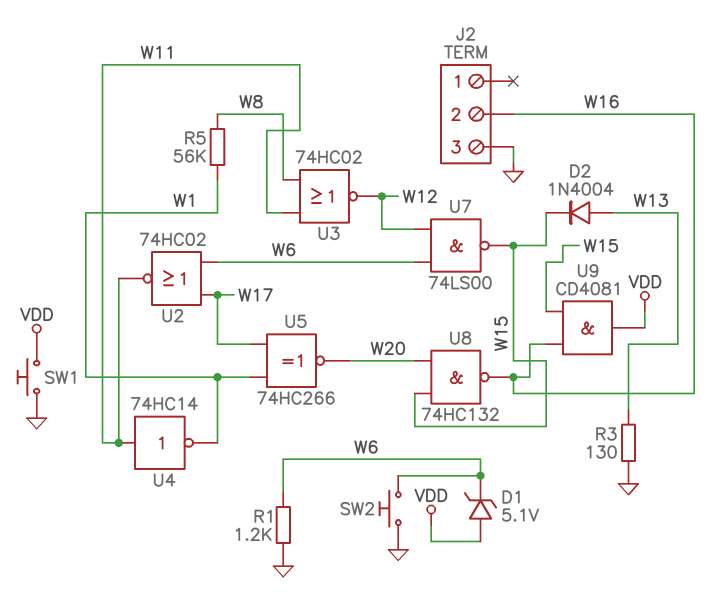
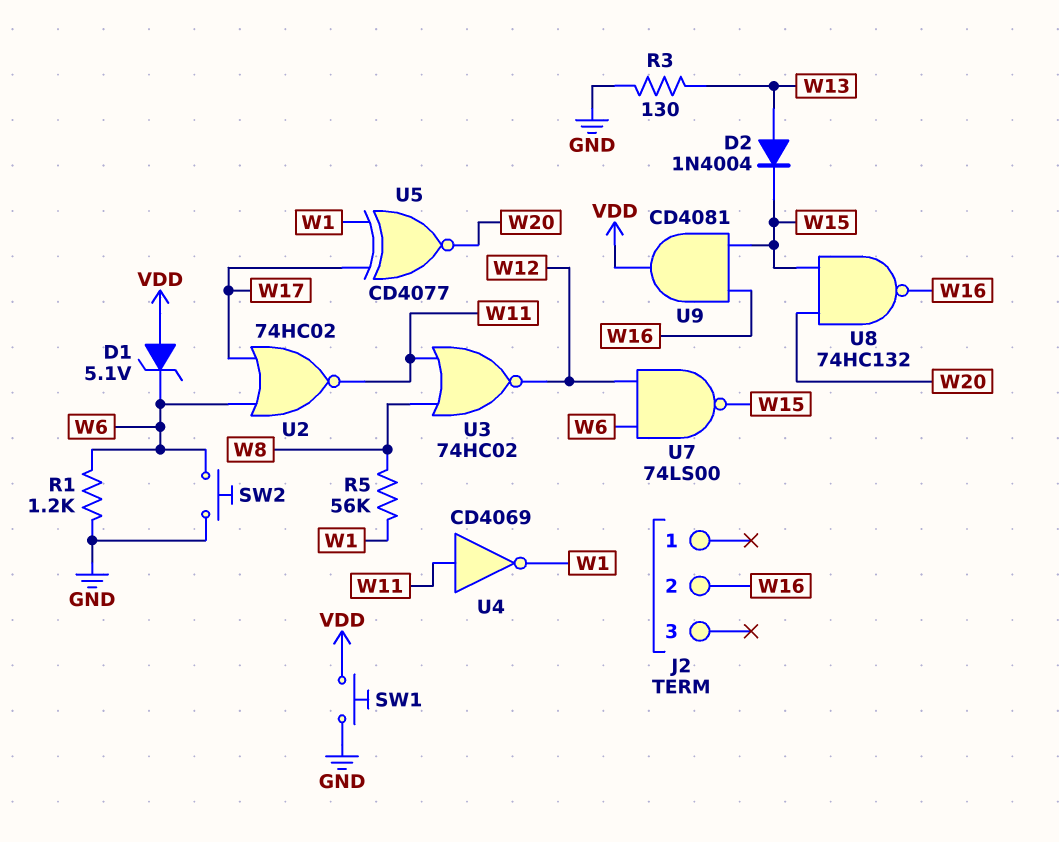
J2 pin 3: GND -> none
U4: NOT 74HC14 (in W11, out W1) -> NOT CD4069 (in W11, out W1)
U5: XNOR 74HC266 (in W1, in W17, out W20) -> XNOR CD4077 (in W1, in W17, out W20)

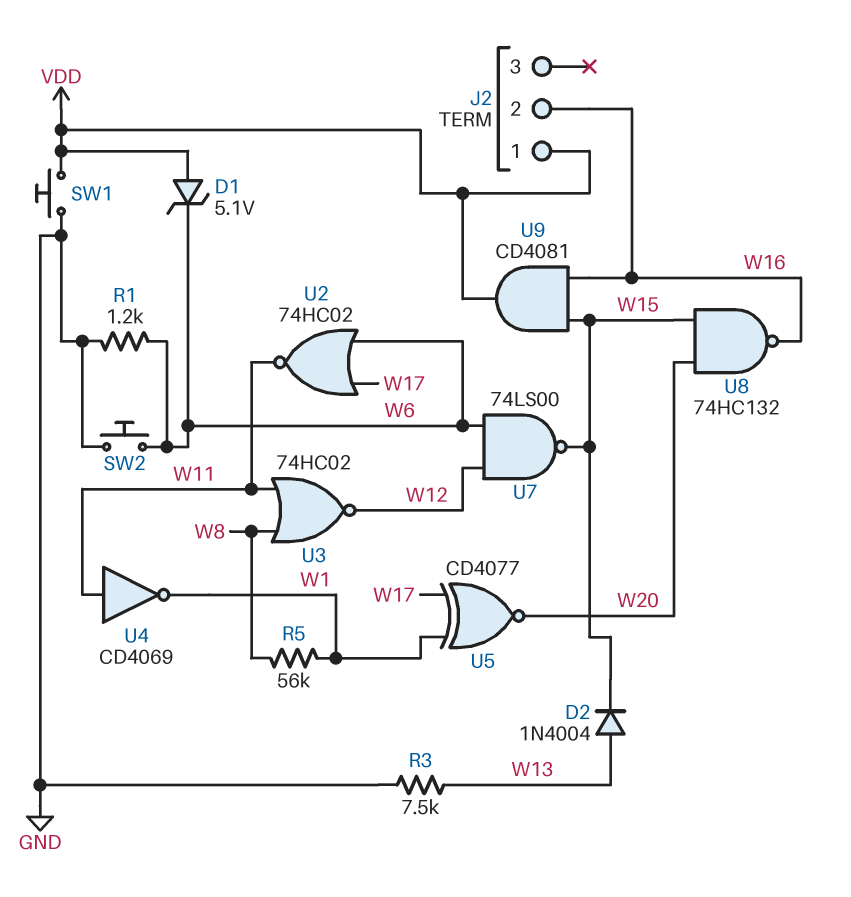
J2 pin 1: none -> VDD
R3: 130 (GND, W13) -> 7.5k (GND, W13)

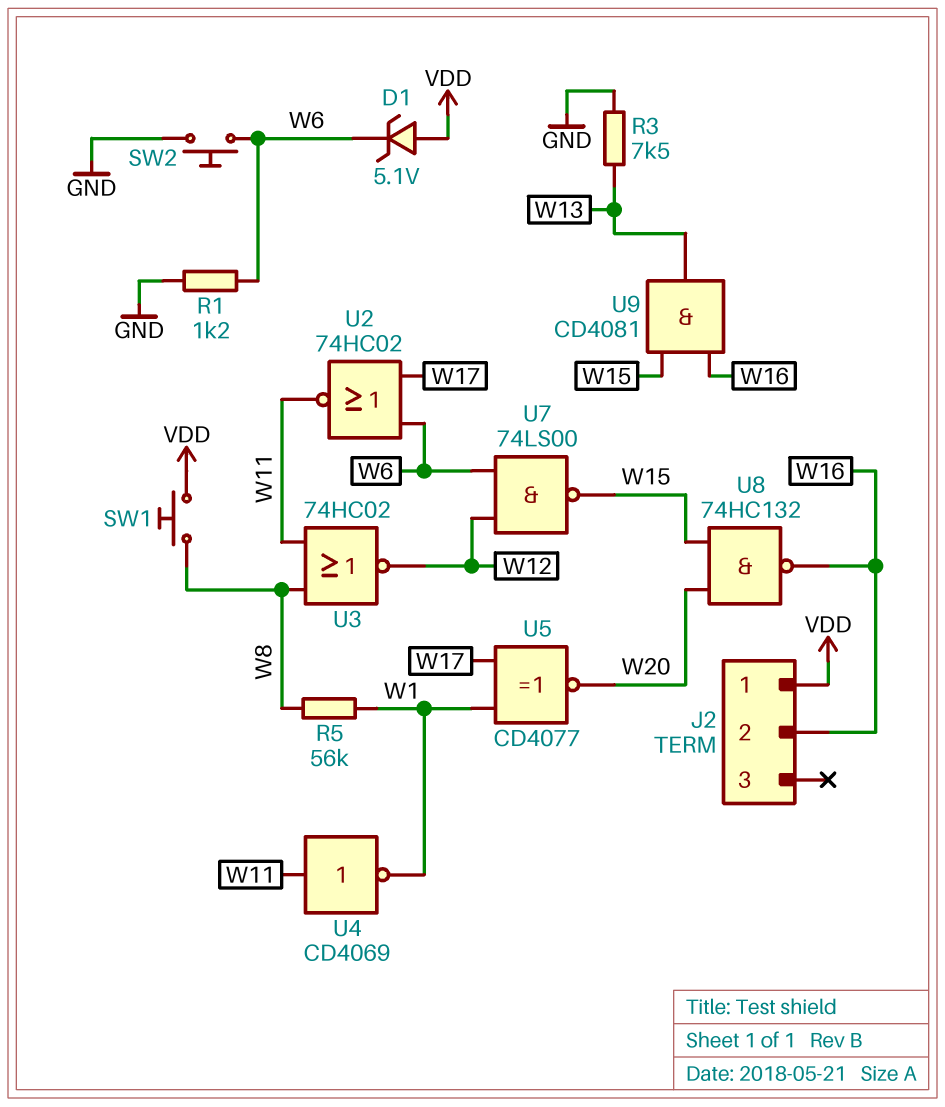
D2: diode 1N4004 (A W13, K W15) -> none
SW1: button (GND, VDD) -> button (VDD, W8)
U9: AND CD4081 (in W15, in W16, out VDD) -> AND CD4081 (in W15, in W16, out W13)

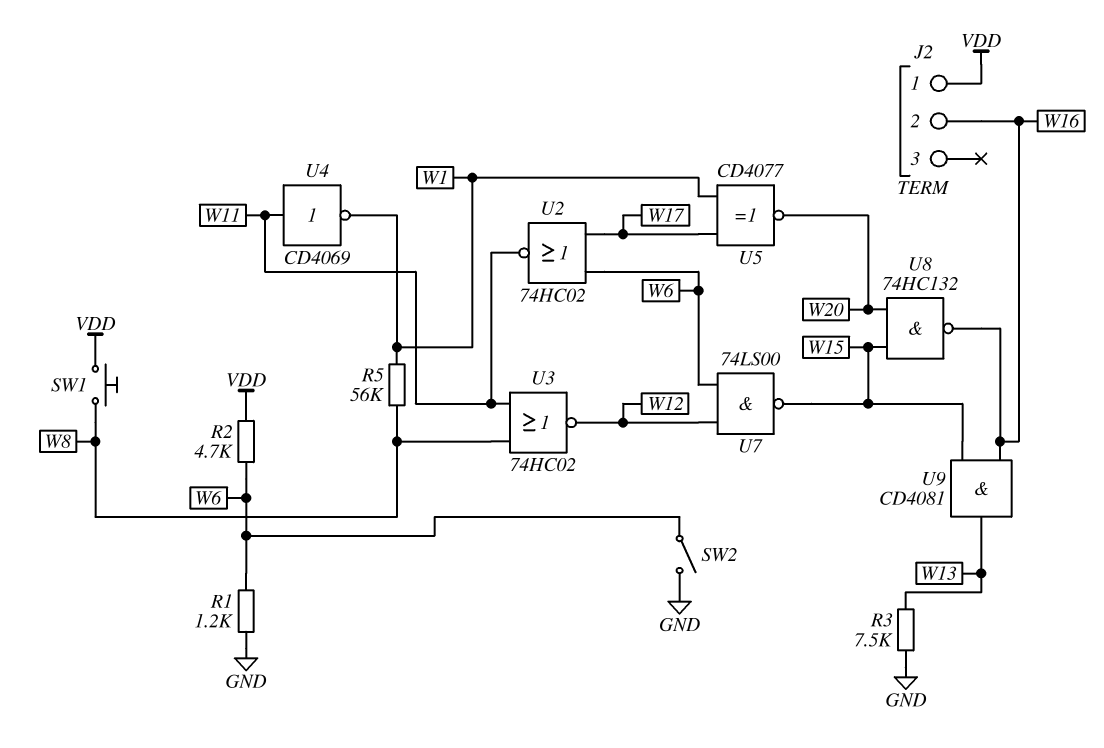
D1: zener 5.1V (A VDD, K W6) -> none
R2: none -> 4.7k (VDD, W6)
SW2: button (GND, W6) -> switch (GND, W6)

